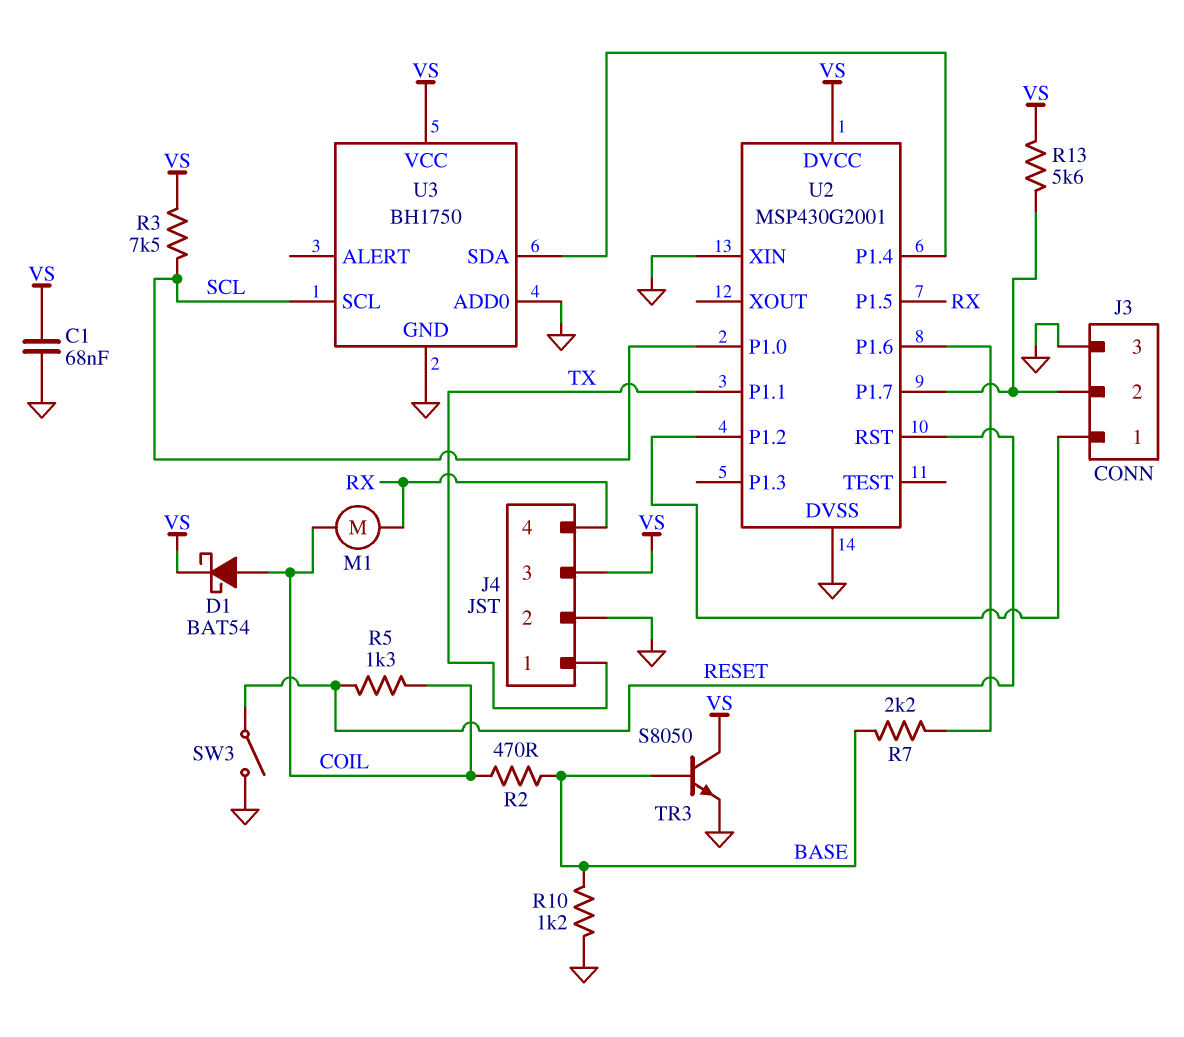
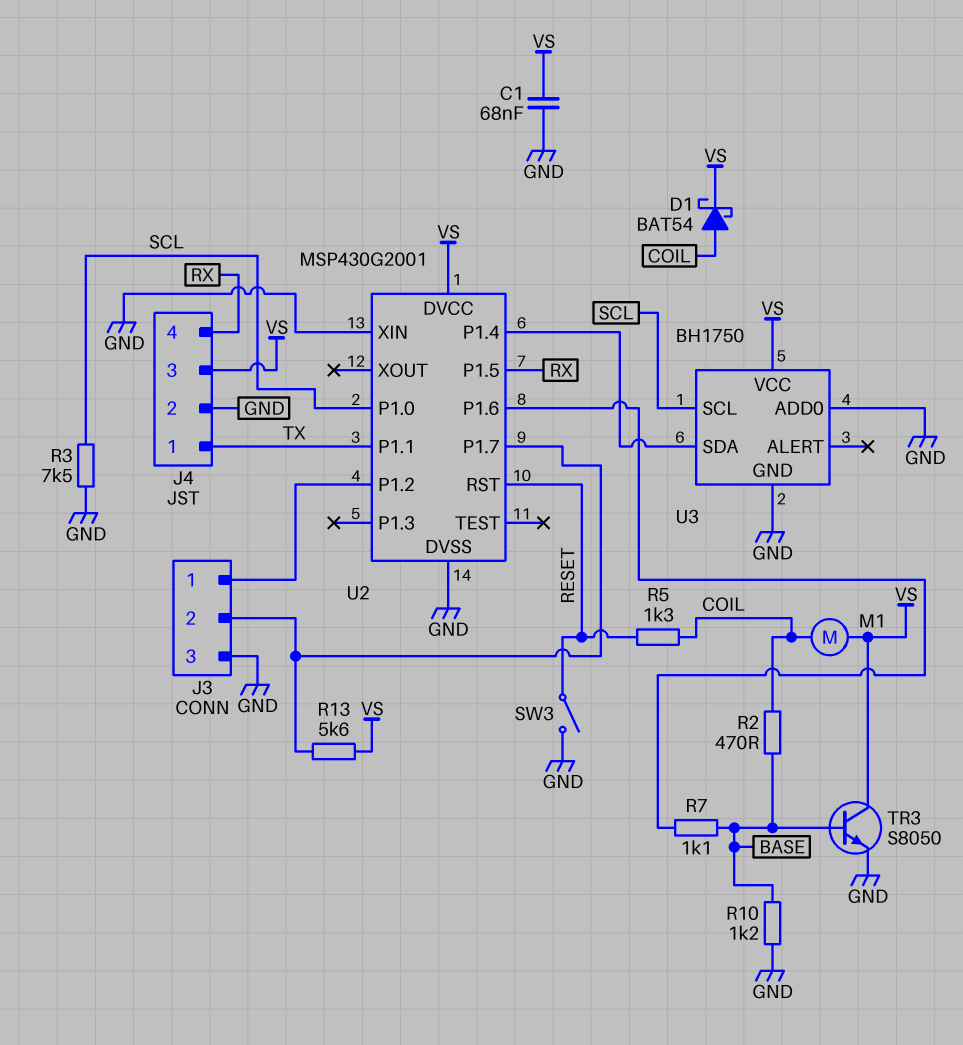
M1: motor (COIL, RX) -> motor (COIL, VS)
R3: 7.5k (SCL, VS) -> 7.5k (GND, SCL)
R7: 2.2k (BASE, U2/P1.6) -> 1.1k (BASE, U2/P1.6)

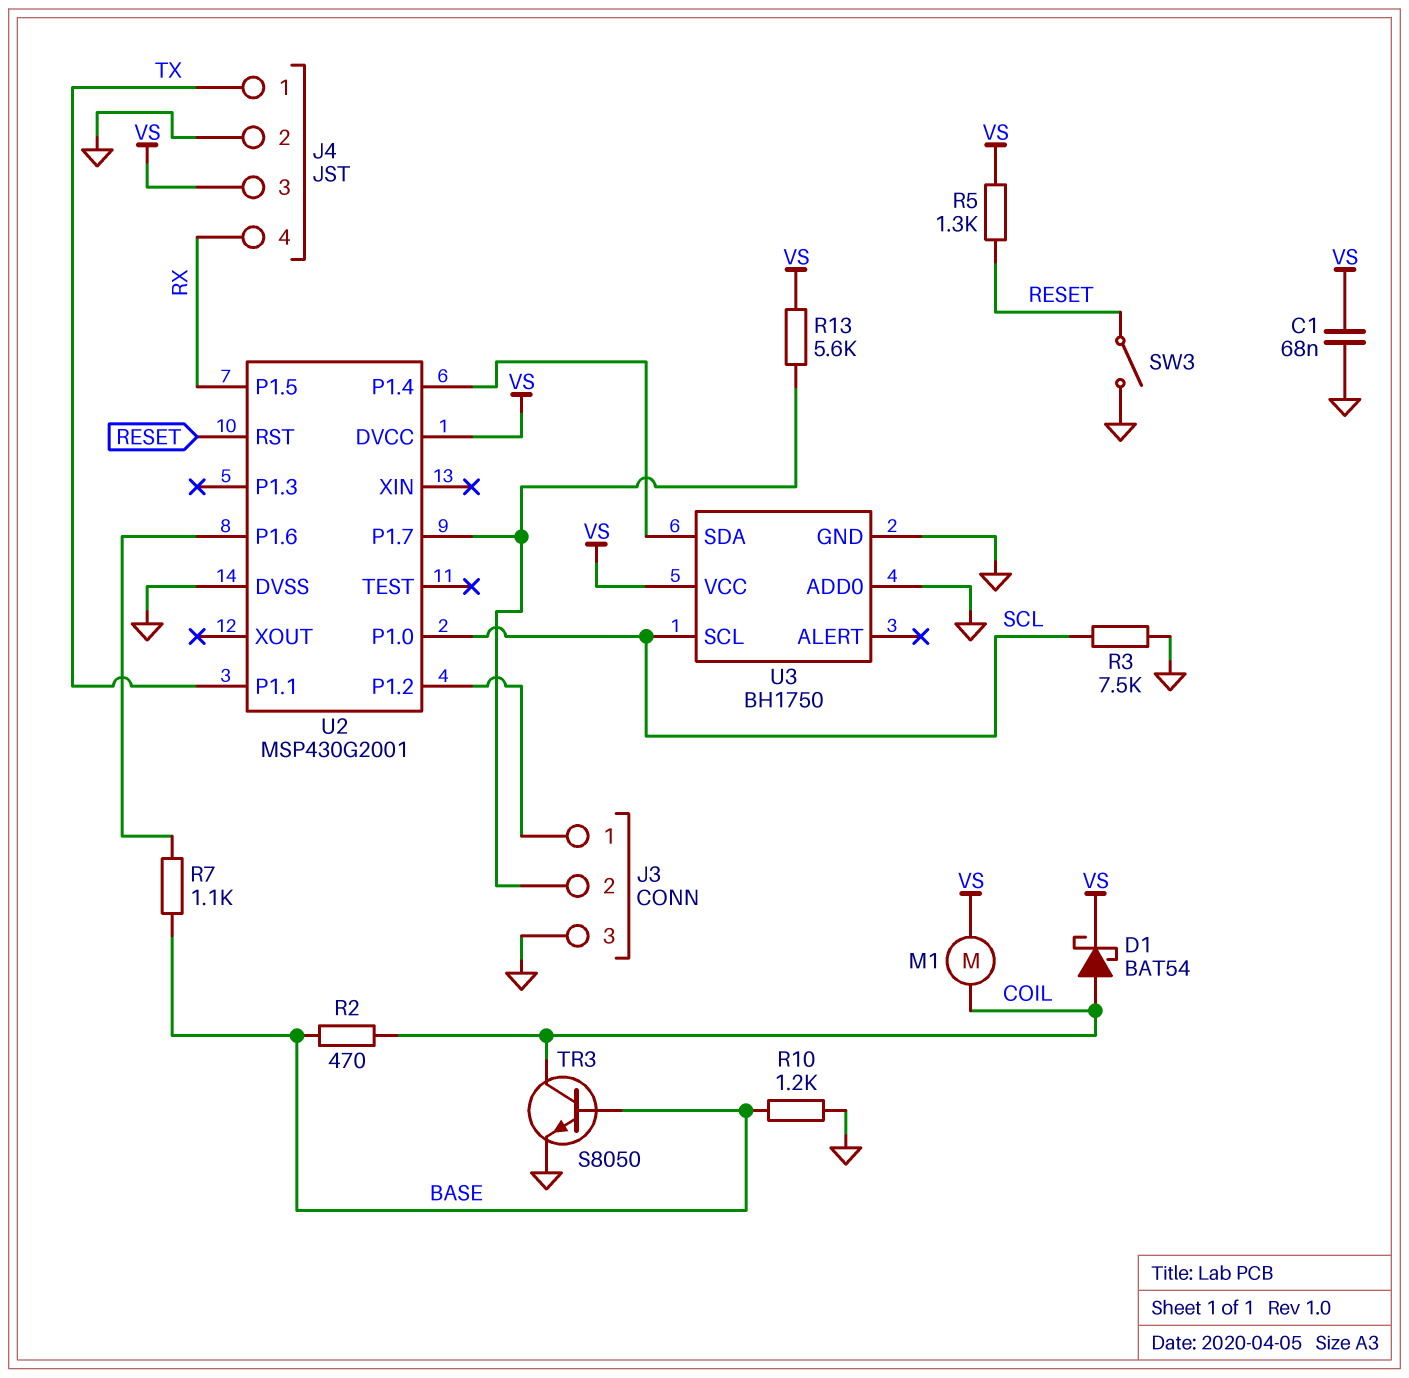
R5: 1.3k (COIL, RESET) -> 1.3k (RESET, VS)
TR3: NPN S8050 (B BASE, C VS, E GND) -> NPN S8050 (B BASE, C COIL, E GND)
U2 pin XIN: GND -> none

